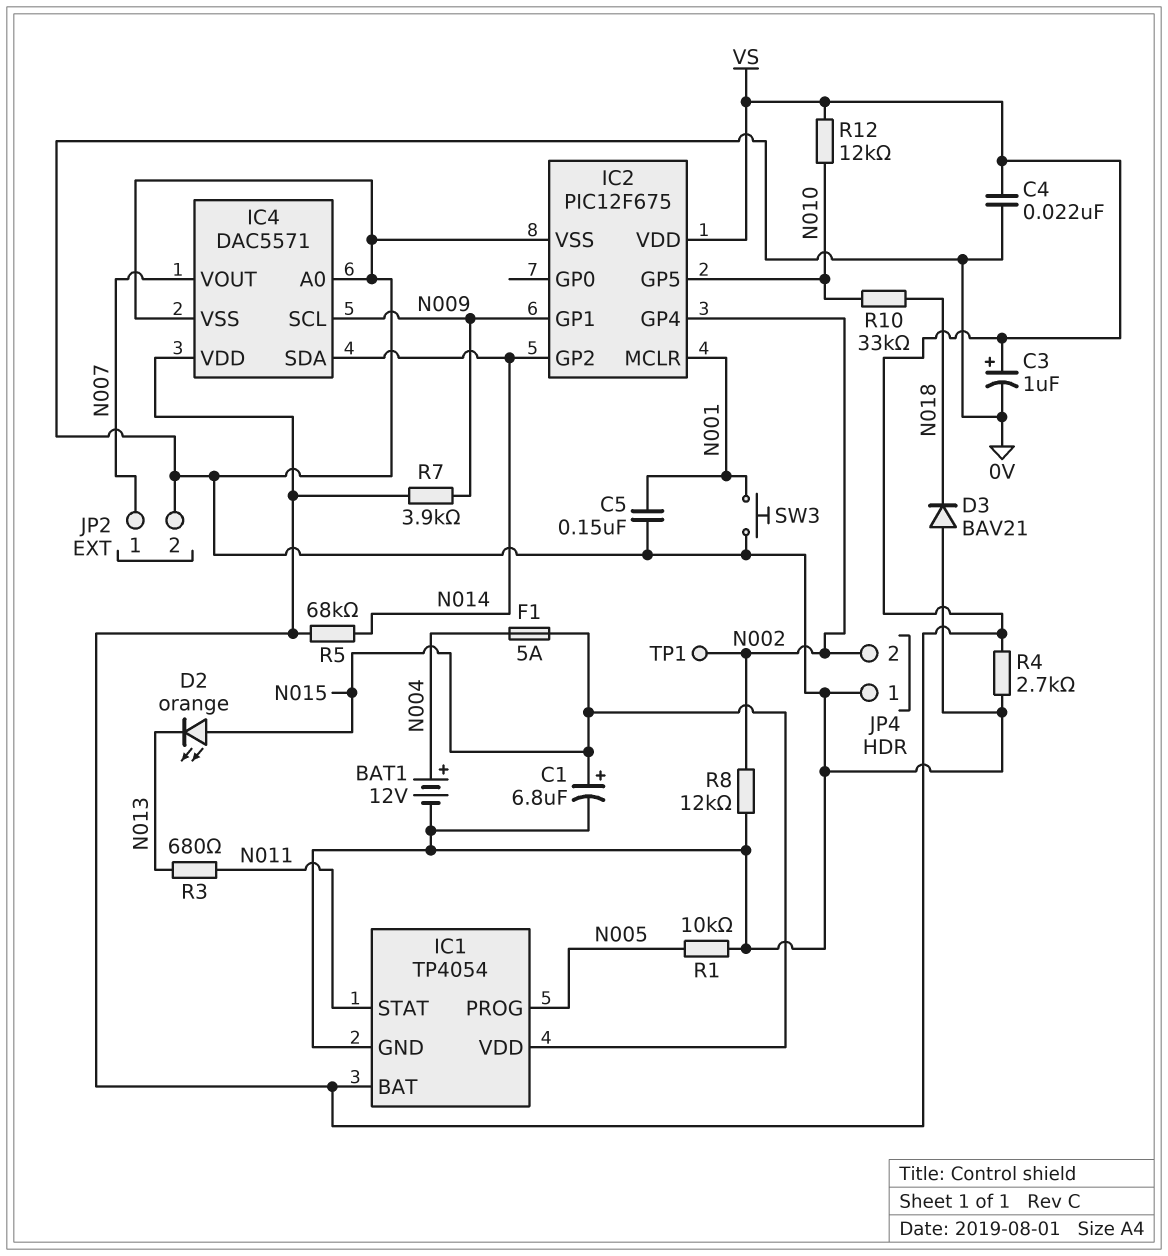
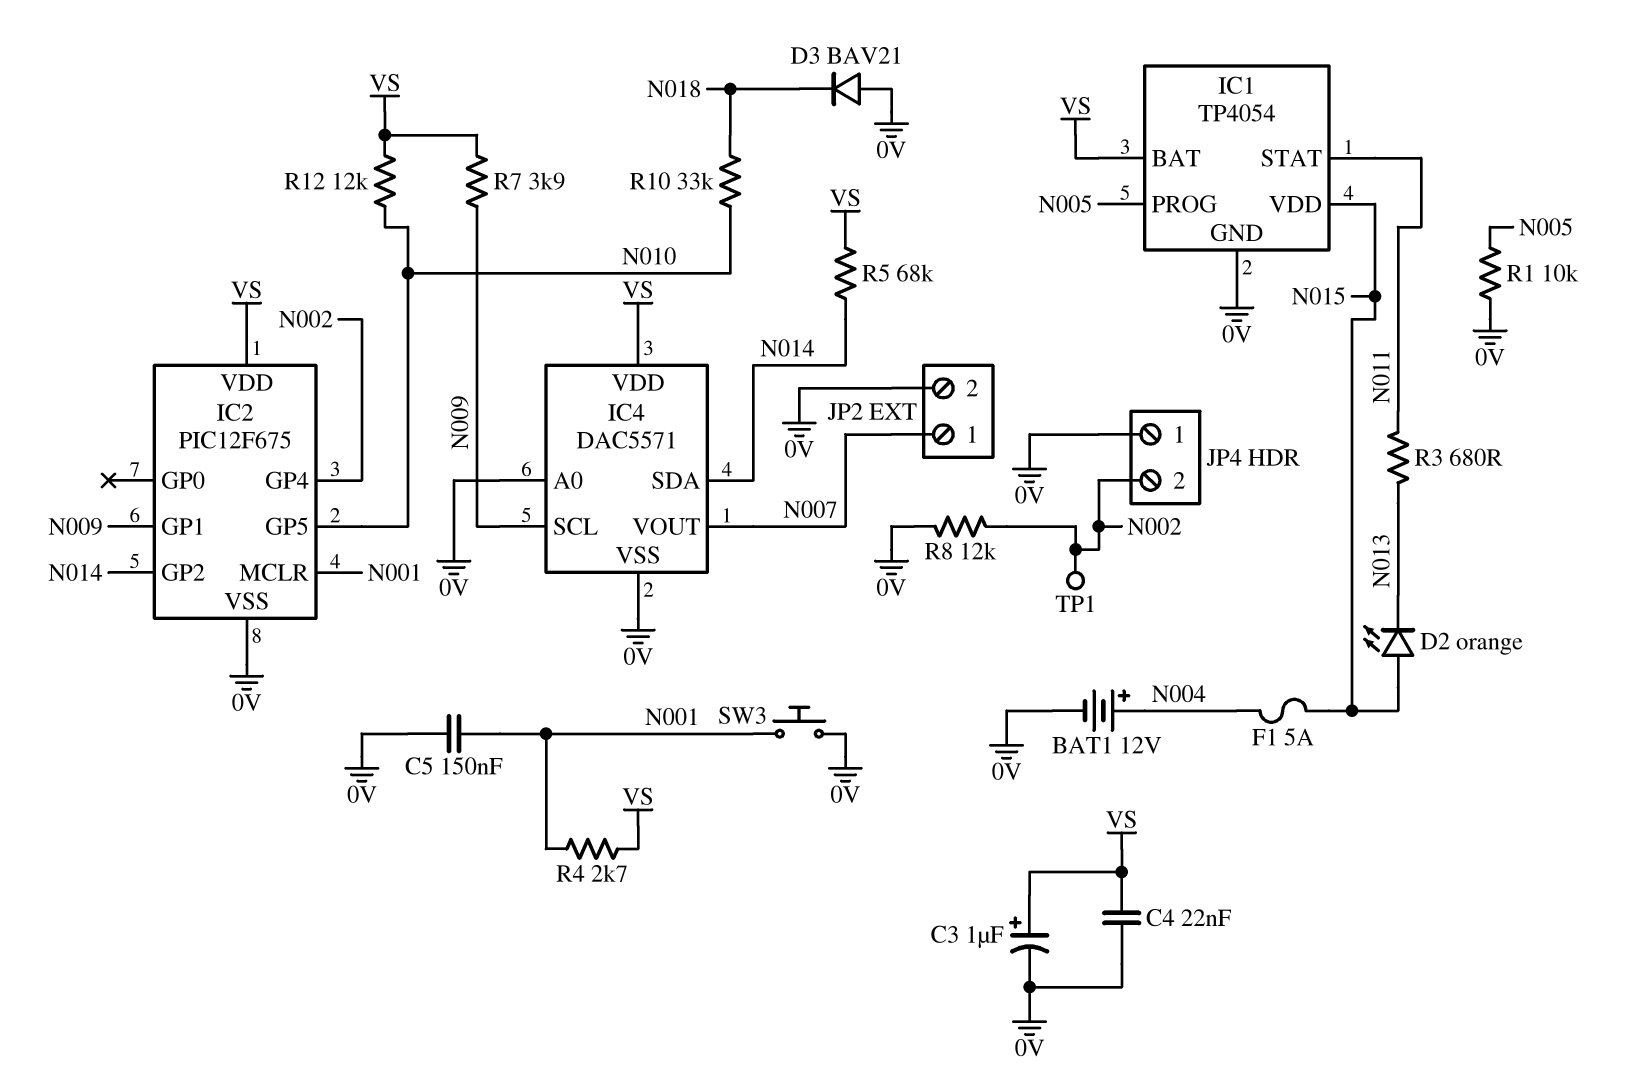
C1: 6.8uF (plus N015, minus 0V) -> none
R4: 2.7k (0V, VS) -> 2.7k (N001, VS)

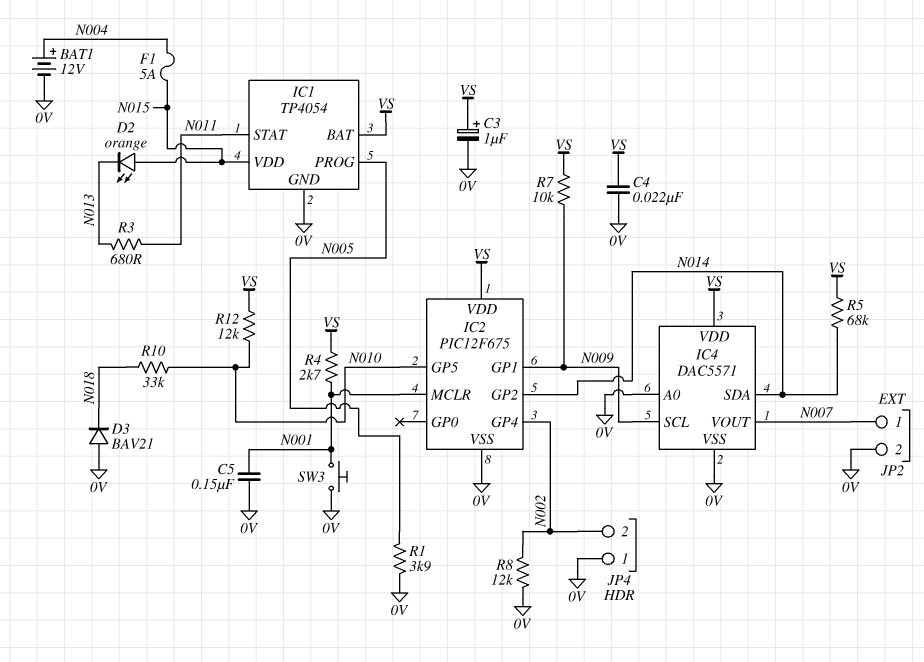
R1: 10k (0V, N005) -> 3.9k (0V, N005)
R7: 3.9k (N009, VS) -> 10k (N009, VS)
TP1: test point (N002) -> none

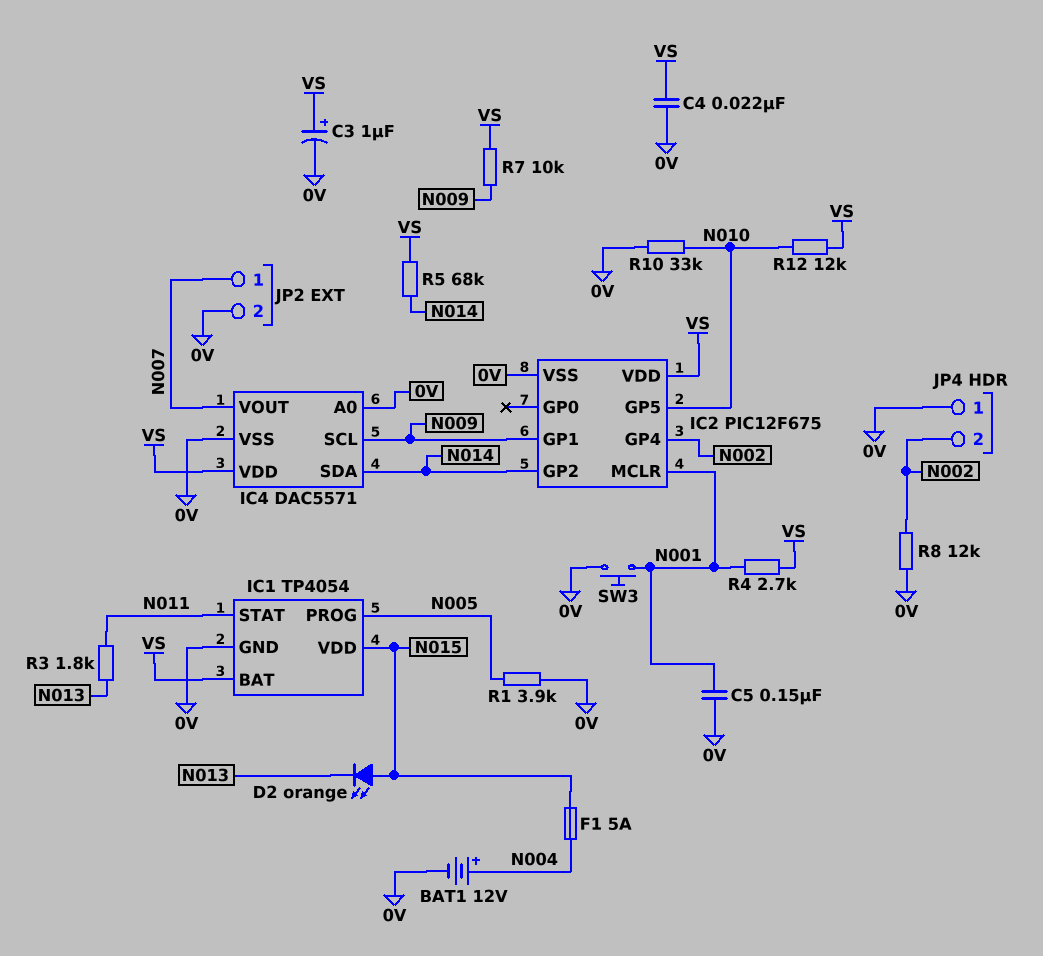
D3: diode BAV21 (A 0V, K N018) -> none
R3: 680 (N011, N013) -> 1.8k (N011, N013)
R10: 33k (N010, N018) -> 33k (0V, N010)

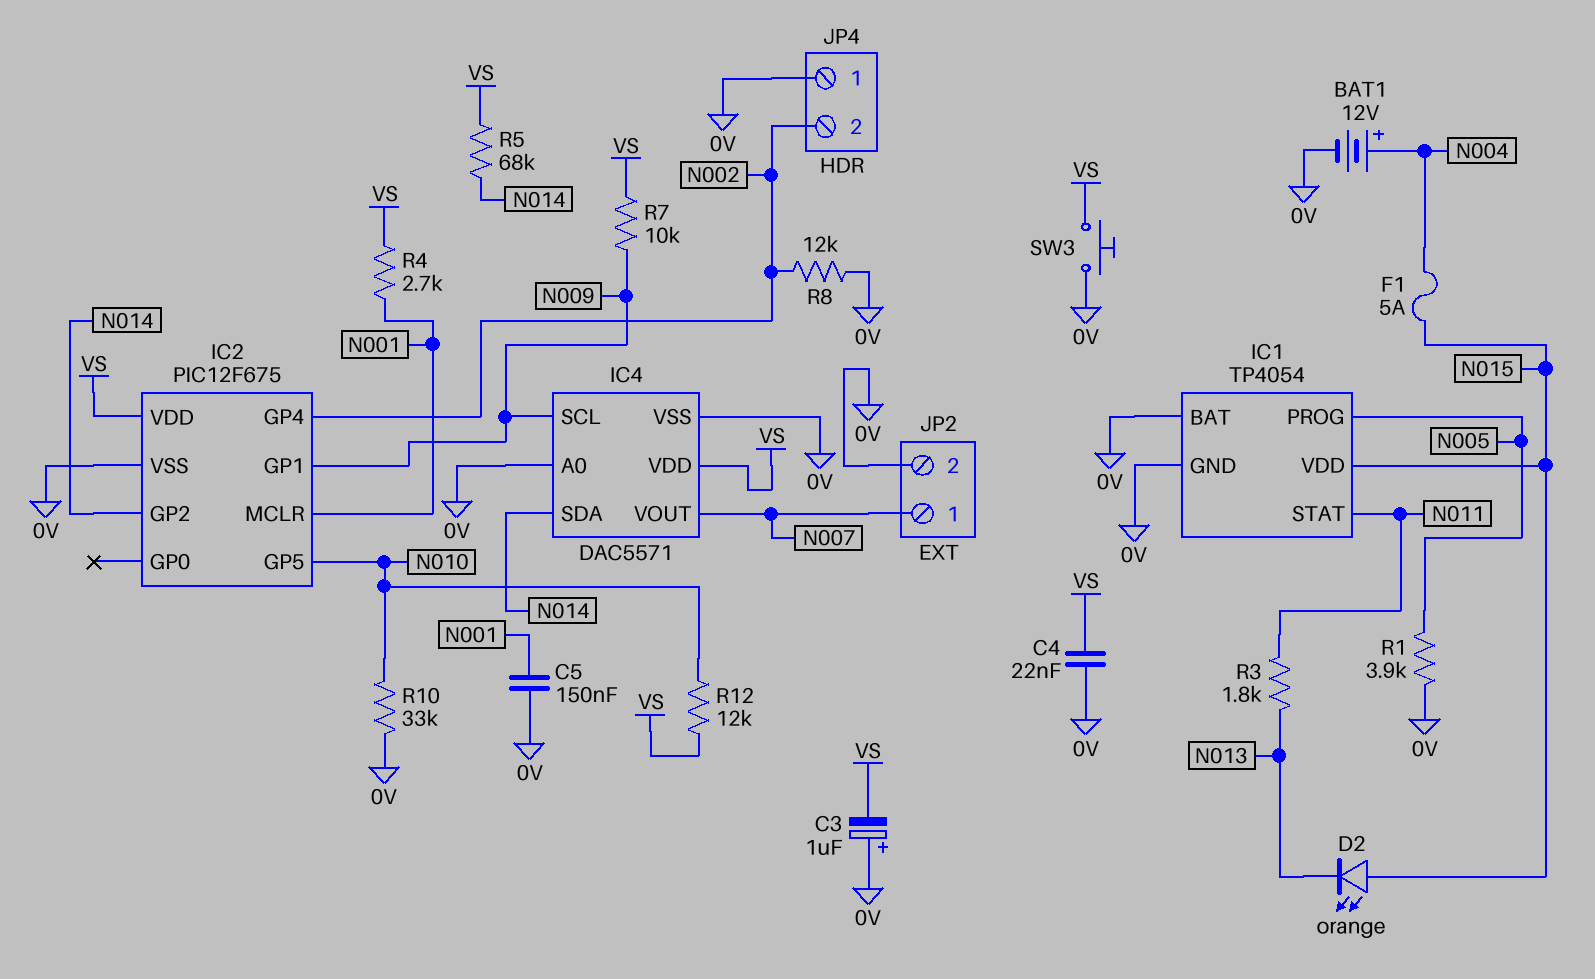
C3: 1uF (plus VS, minus 0V) -> 1uF (plus 0V, minus VS)
IC1 pin BAT: VS -> 0V
SW3: button (0V, N001) -> button (0V, VS)

